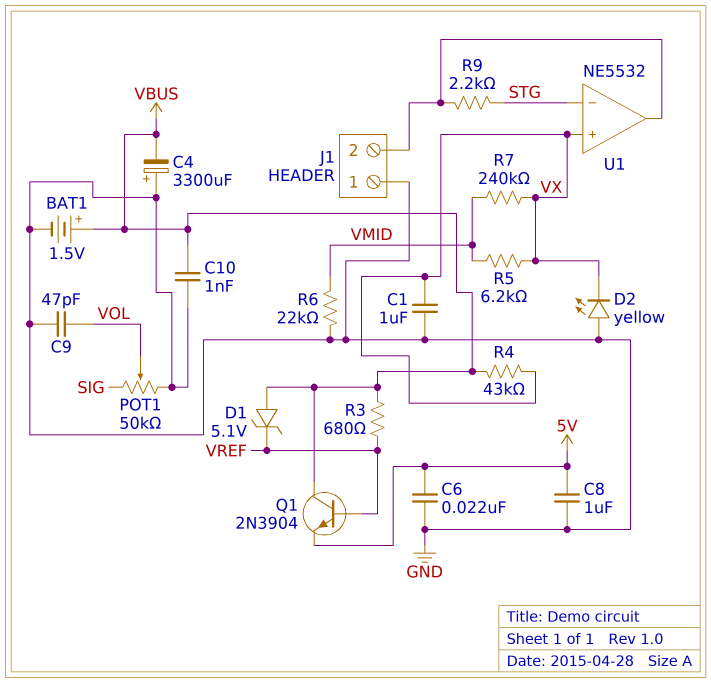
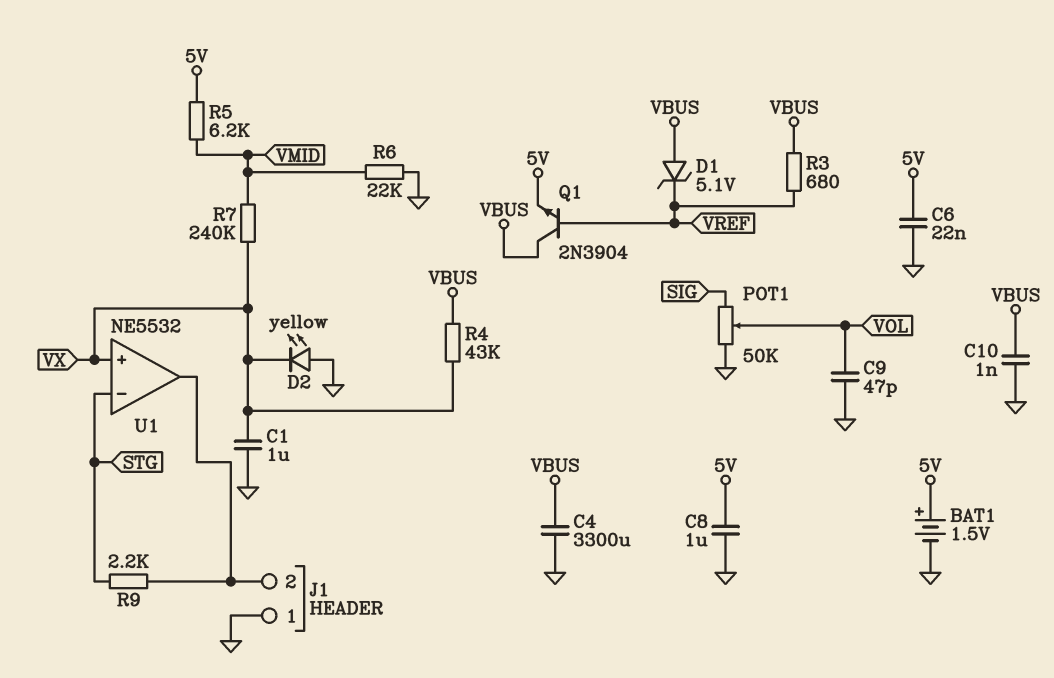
BAT1: 1.5V (plus VBUS, minus GND) -> 1.5V (plus 5V, minus GND)
C4: 3300uF (plus GND, minus VBUS) -> 3300uF (GND, VBUS)
R5: 6.2k (VMID, VX) -> 6.2k (5V, VMID)

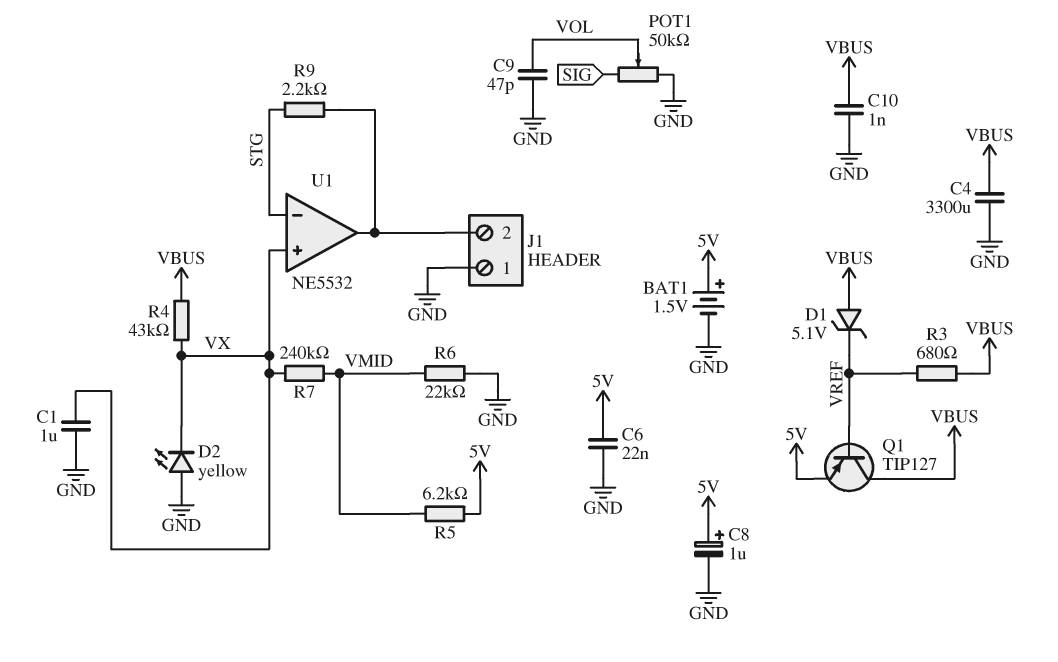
C8: 1uF (5V, GND) -> 1uF (plus 5V, minus GND)
Q1: NPN 2N3904 (B VREF, C VBUS, E 5V) -> PNP TIP127 (B VREF, C VBUS, E 5V)

